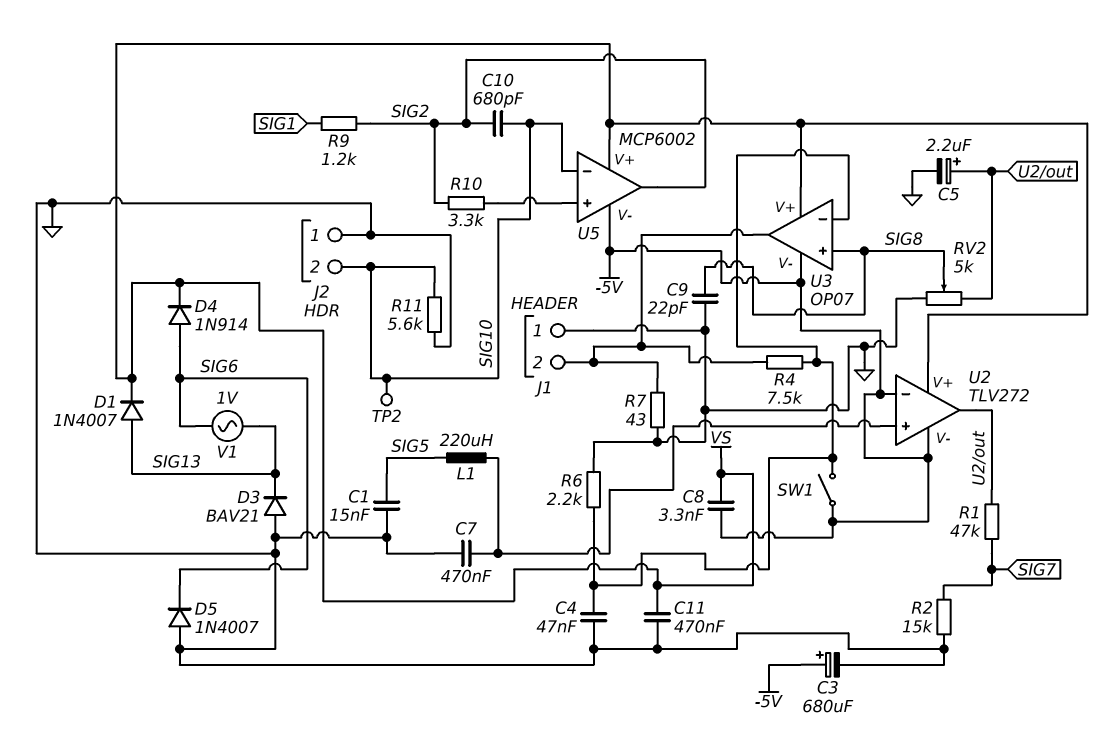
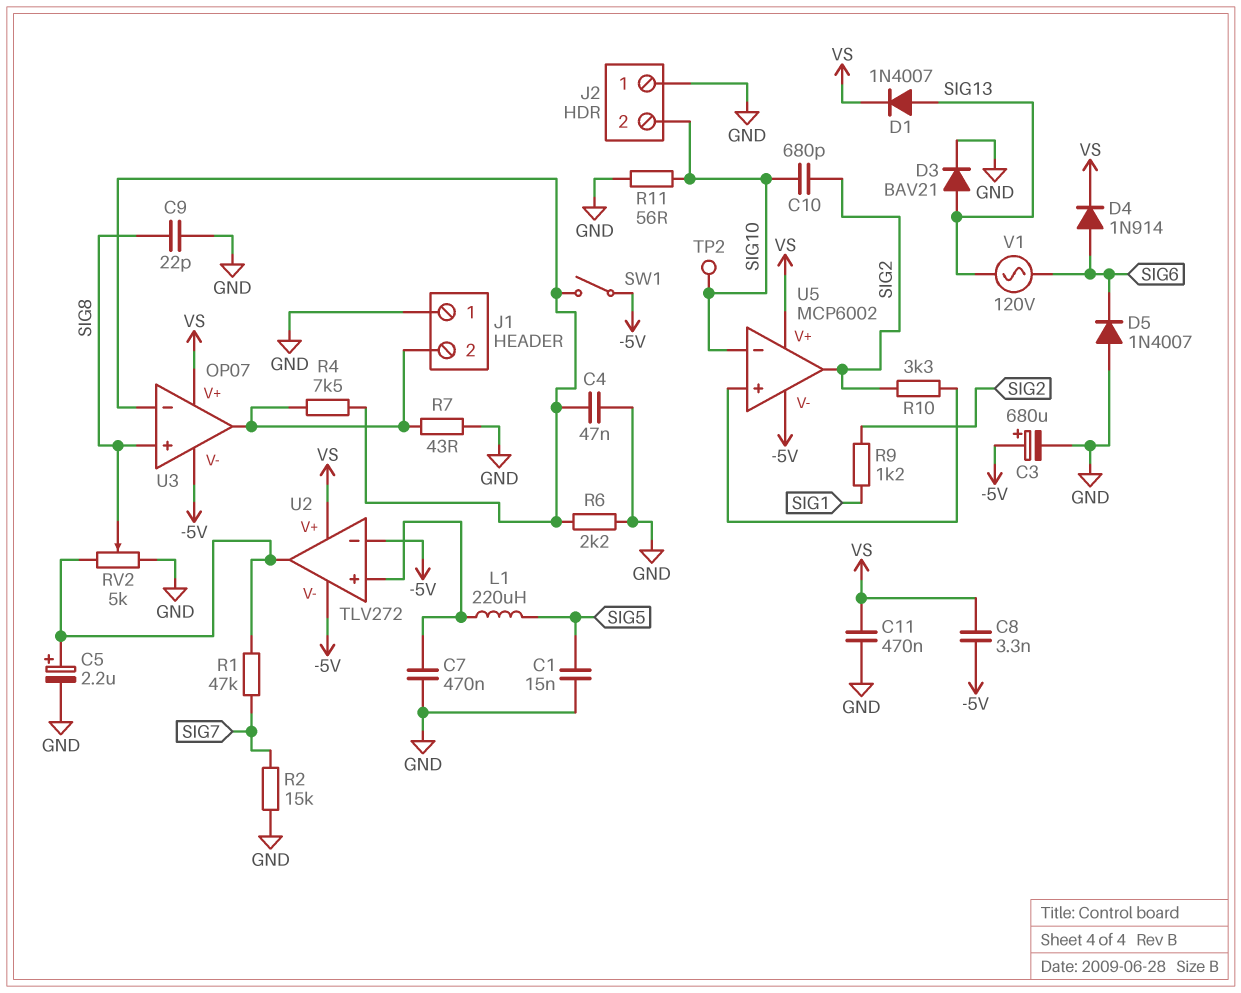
D3: diode BAV21 (A GND, K SIG13) -> diode BAV21 (A SIG13, K GND)
R11: 5.6k (GND, SIG10) -> 56 (GND, SIG10)
V1: AC 1V (SIG6, SIG13) -> AC 120V (SIG6, SIG13)

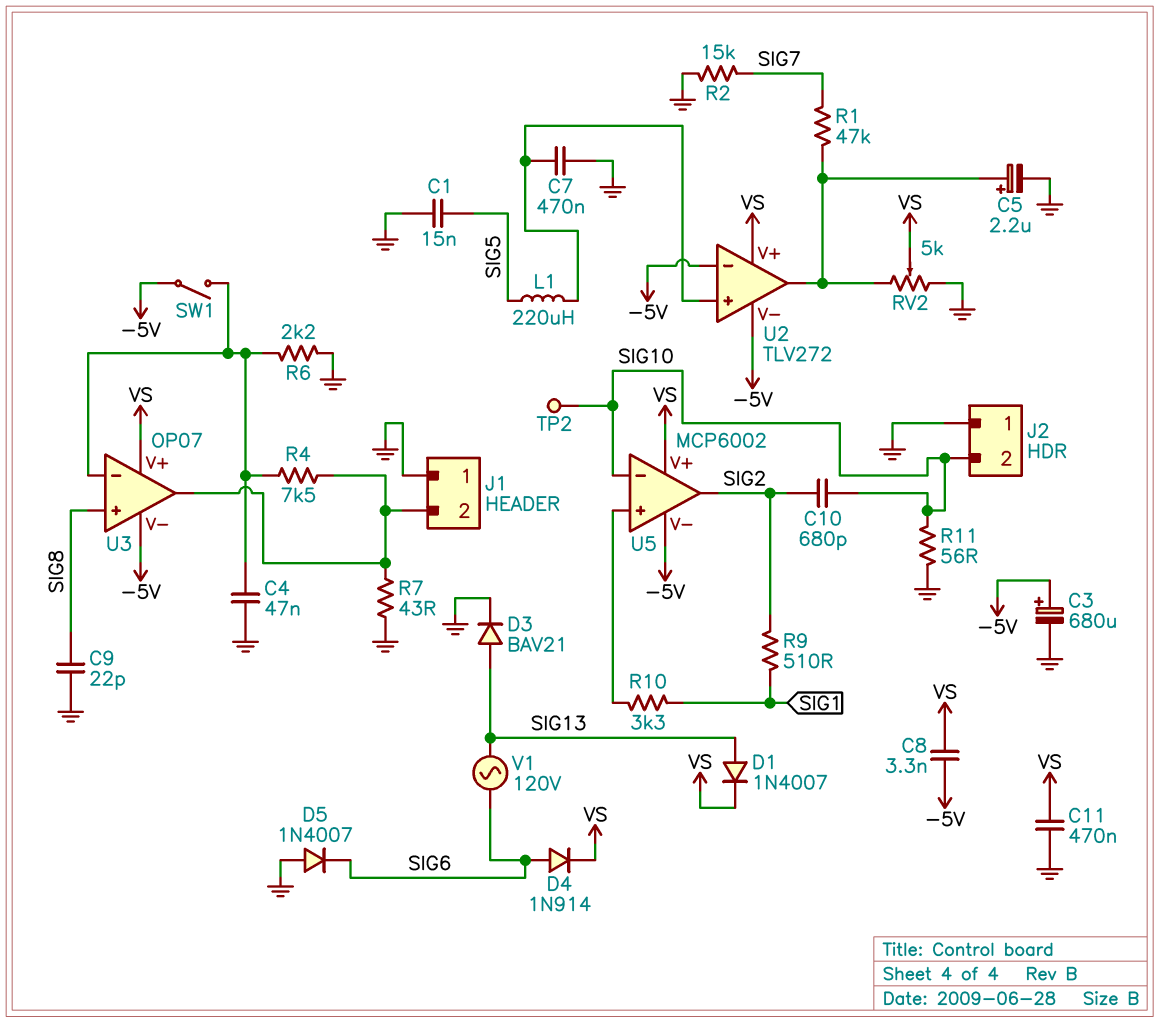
R9: 1.2k (SIG1, SIG2) -> 510 (SIG1, SIG2)
R10: 3.3k (SIG2, U5/in+) -> 3.3k (SIG1, U5/in+)
RV2: 5k (GND, U2/out, wiper SIG8) -> 5k (GND, U2/out, wiper VS)

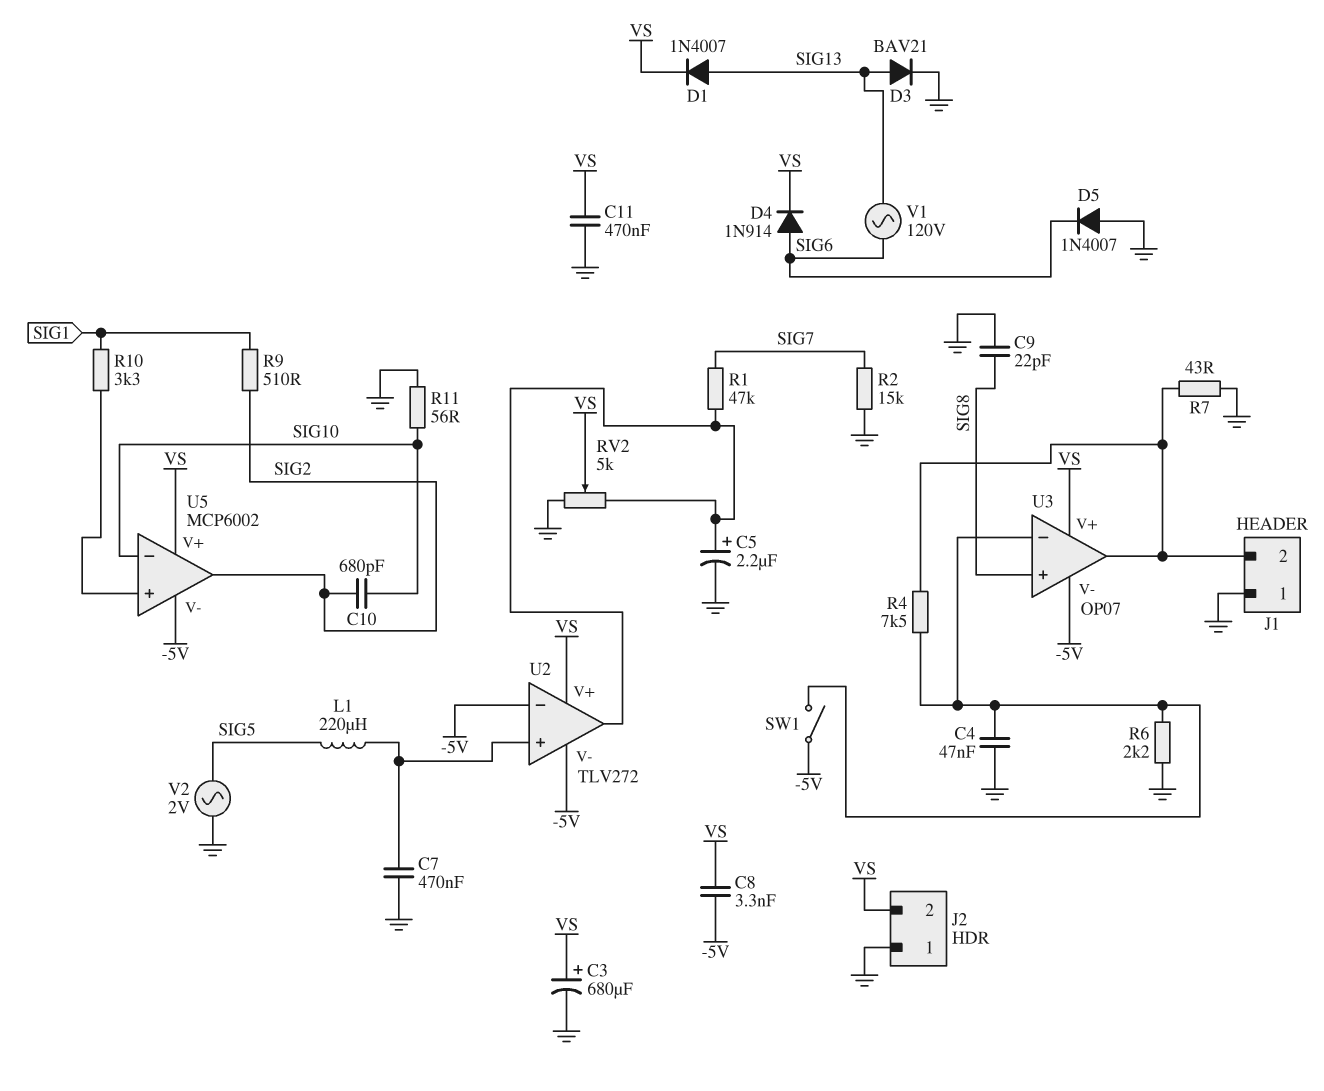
C1: 15nF (GND, SIG5) -> none
C3: 680uF (plus -5V, minus GND) -> 680uF (plus VS, minus GND)
J2 pin 2: SIG10 -> VS
TP2: test point (SIG10) -> none
V2: none -> AC 2V (GND, SIG5)

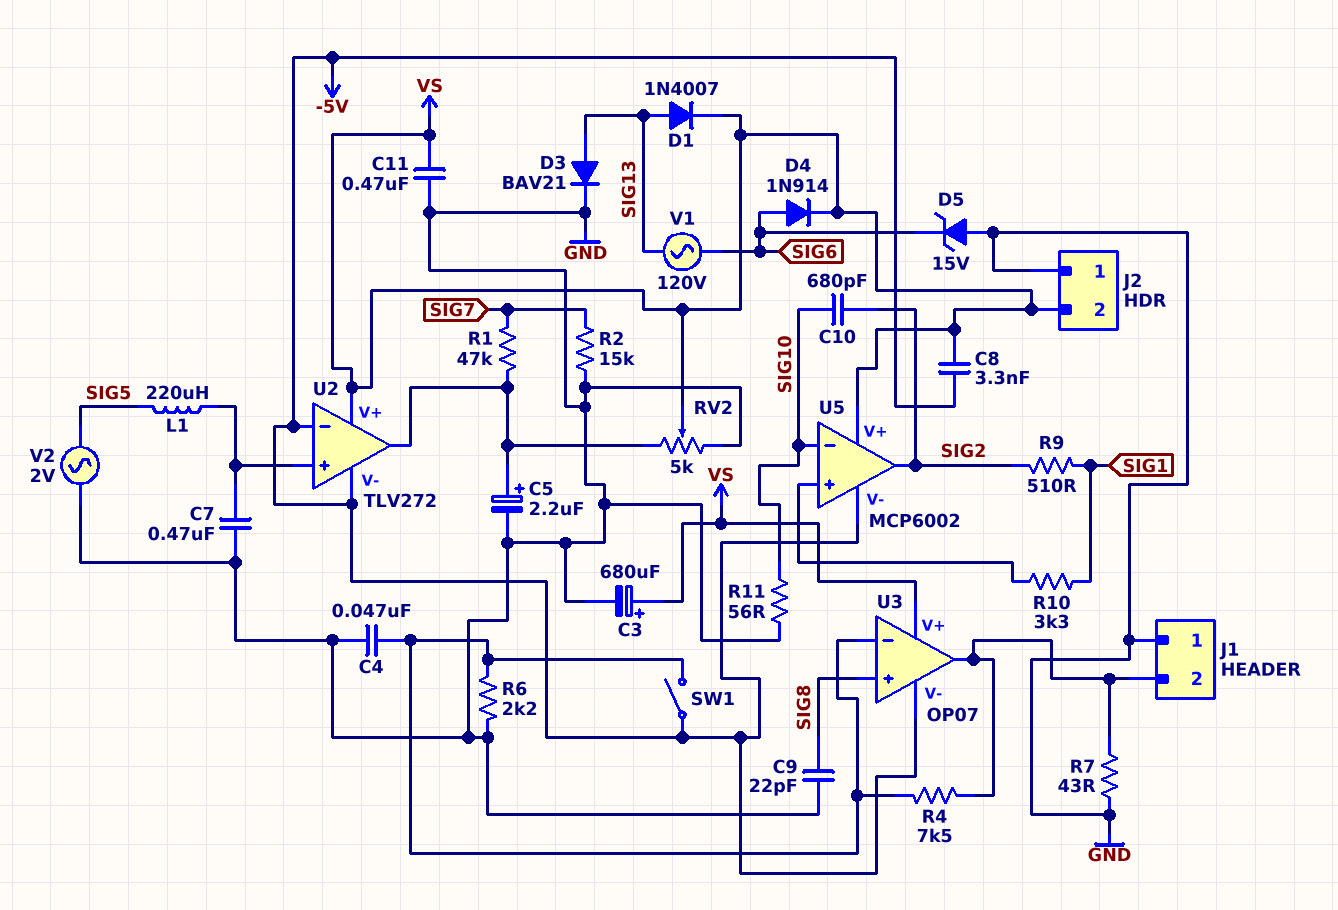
D5: diode 1N4007 (A GND, K SIG6) -> zener 15V (A GND, K SIG6)

